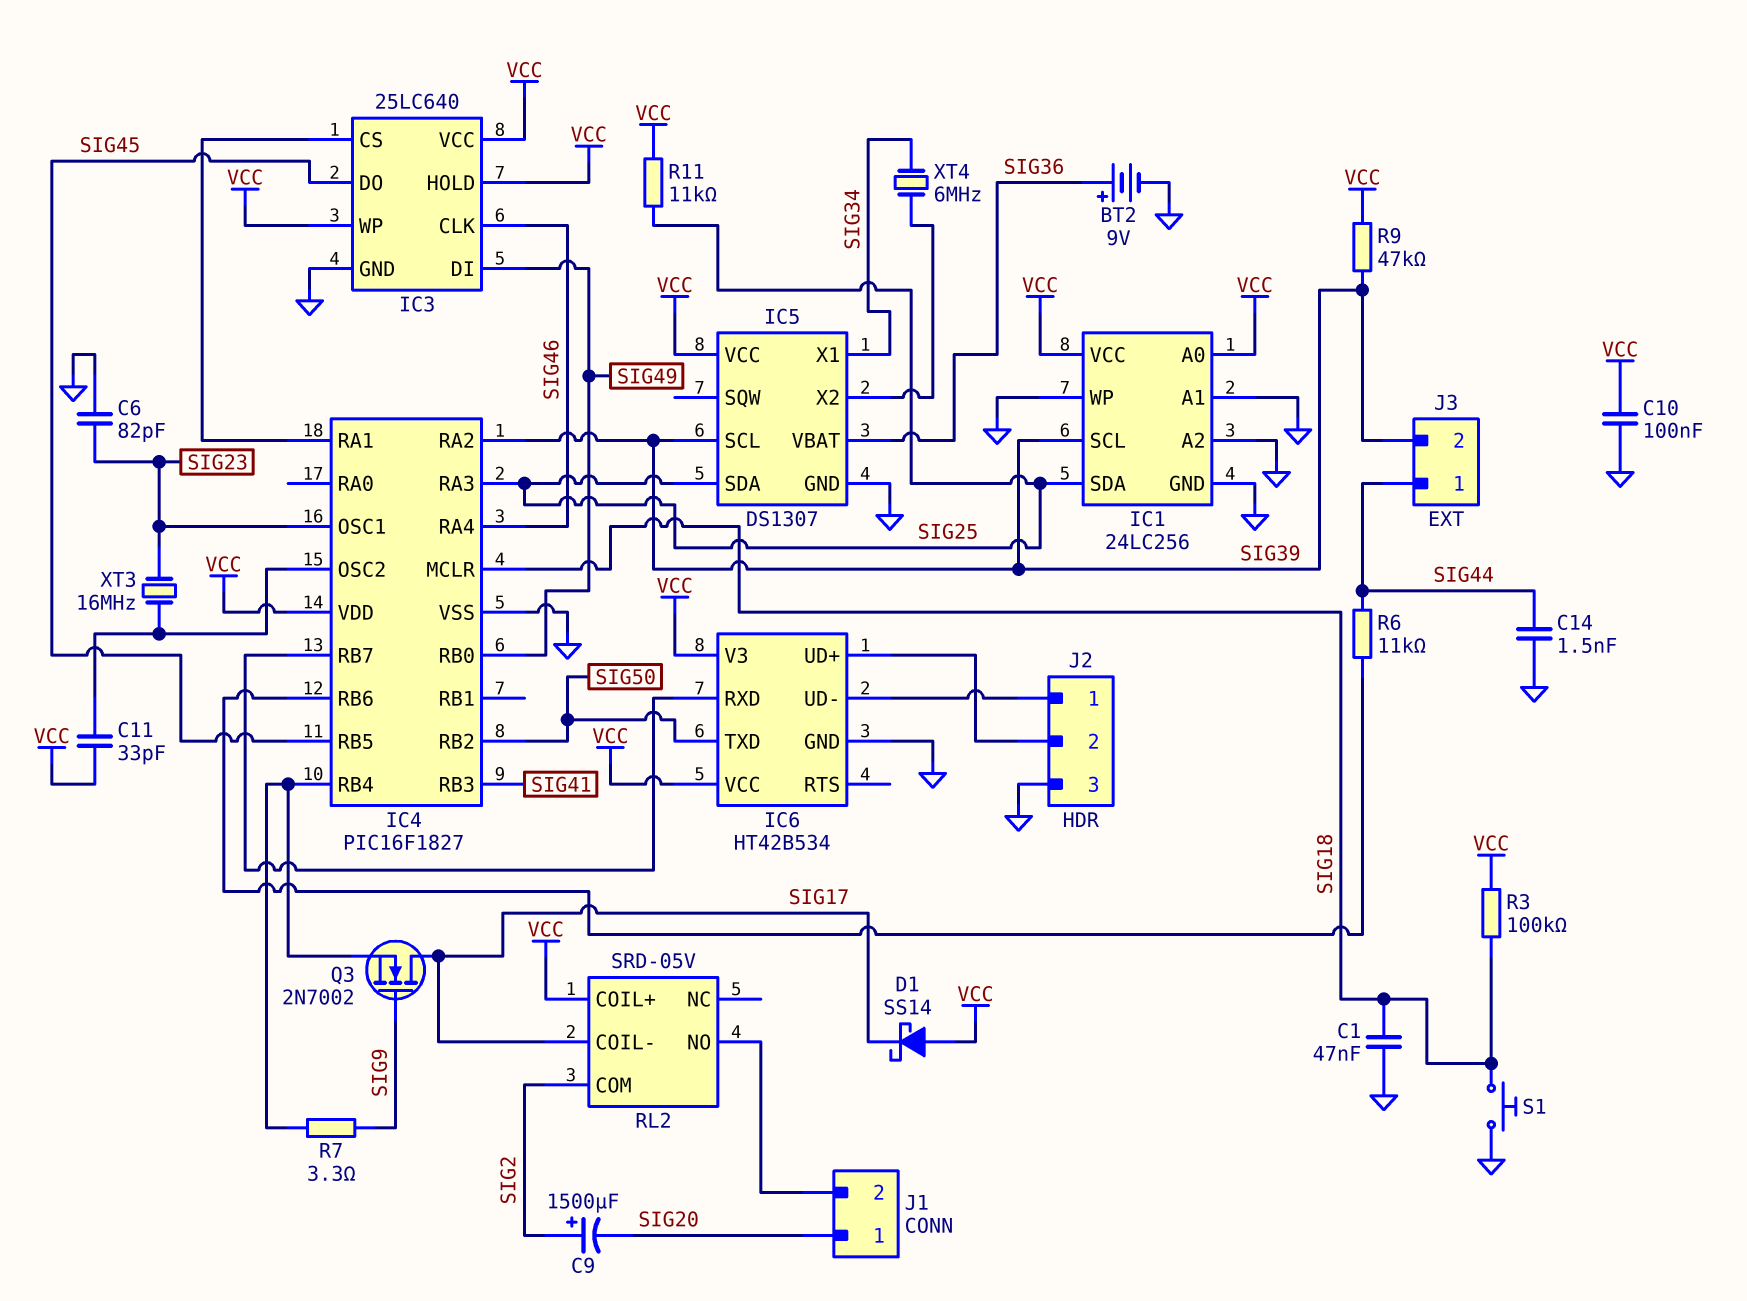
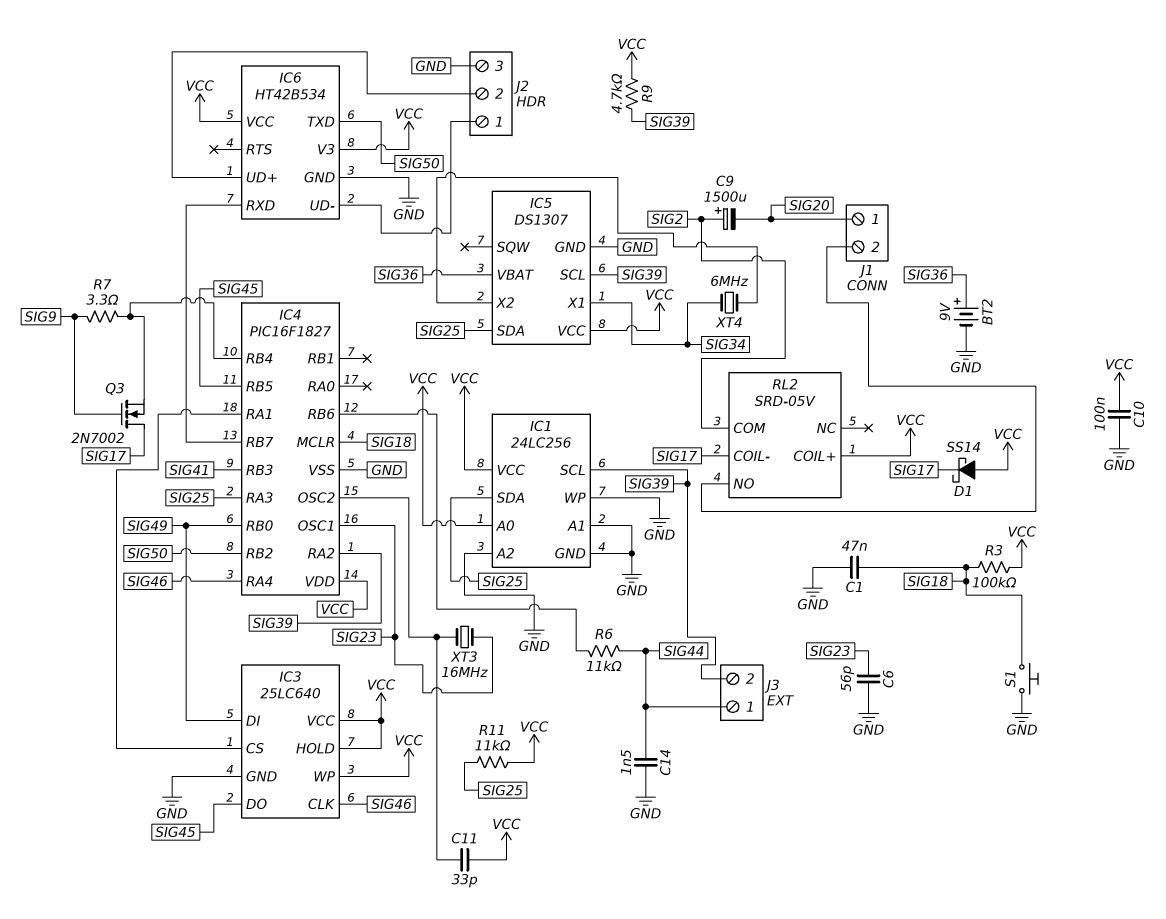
C6: 82pF (GND, SIG23) -> 56pF (GND, SIG23)
R9: 47k (SIG39, VCC) -> 4.7k (SIG39, VCC)

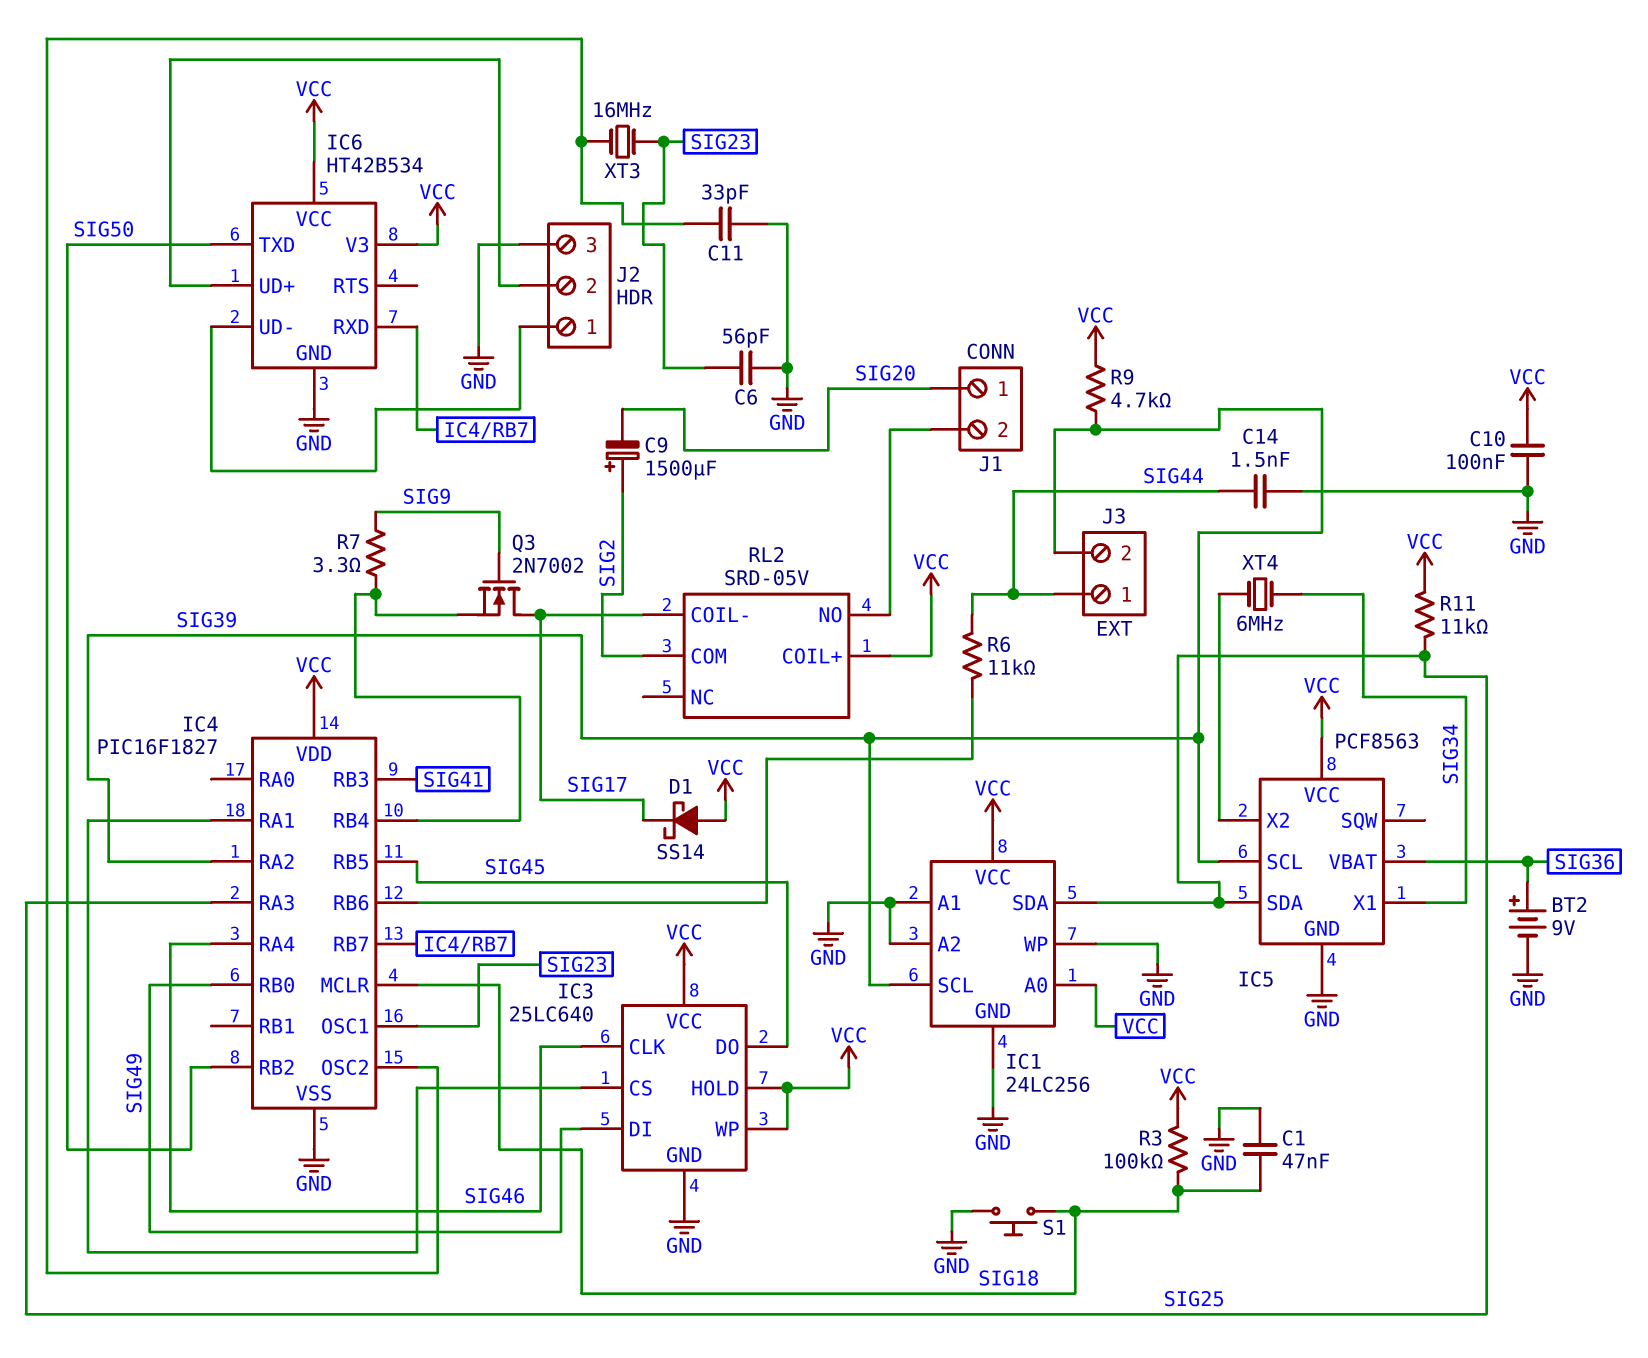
C11: 33pF (IC4/OSC2, VCC) -> 33pF (GND, IC4/OSC2)
IC5: DS1307 -> PCF8563

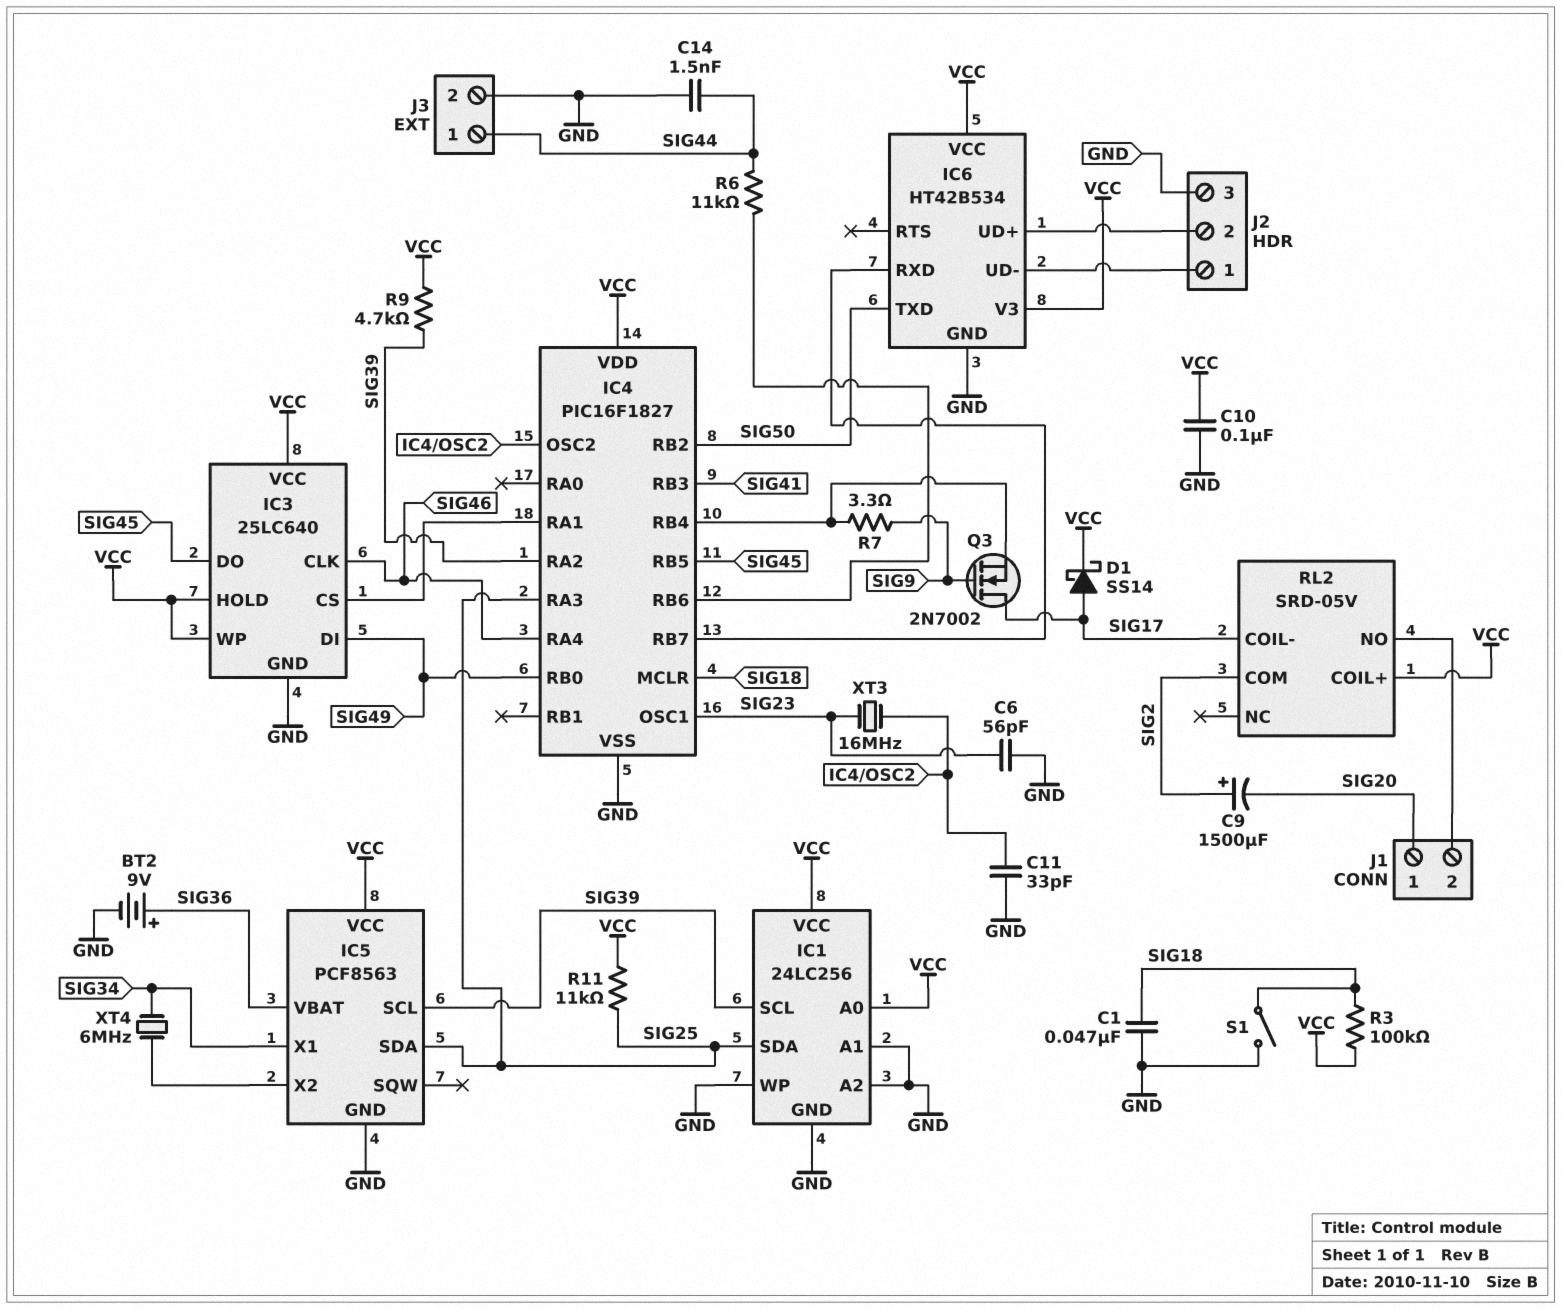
D1: schottky SS14 (A VCC, K SIG17) -> schottky SS14 (A SIG17, K VCC)
J3 pin 2: SIG39 -> GND
S1: button (GND, SIG18) -> switch (GND, SIG18)

